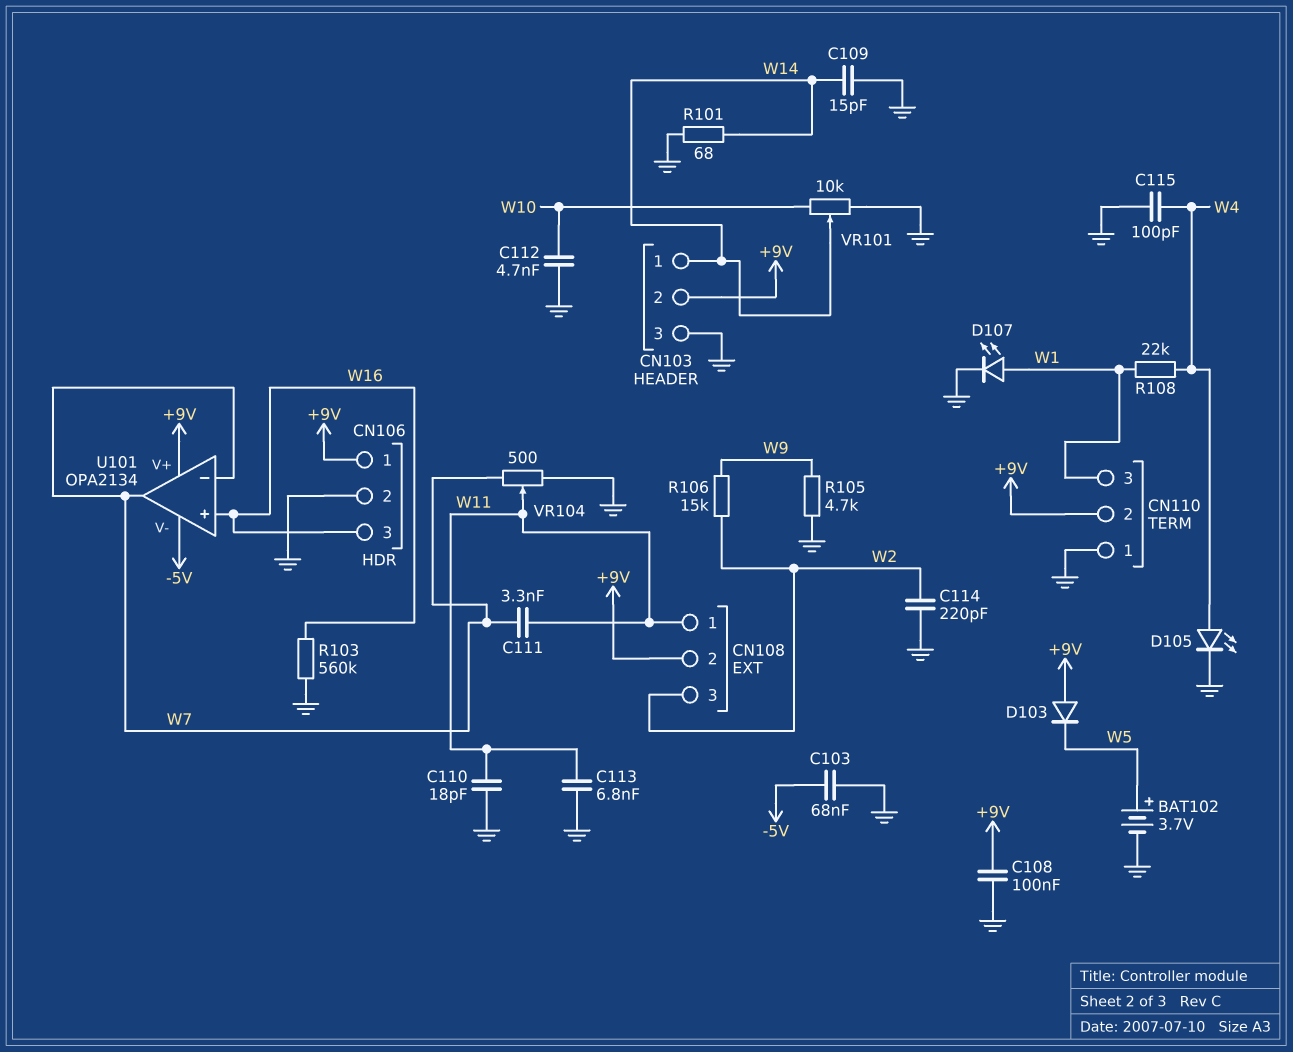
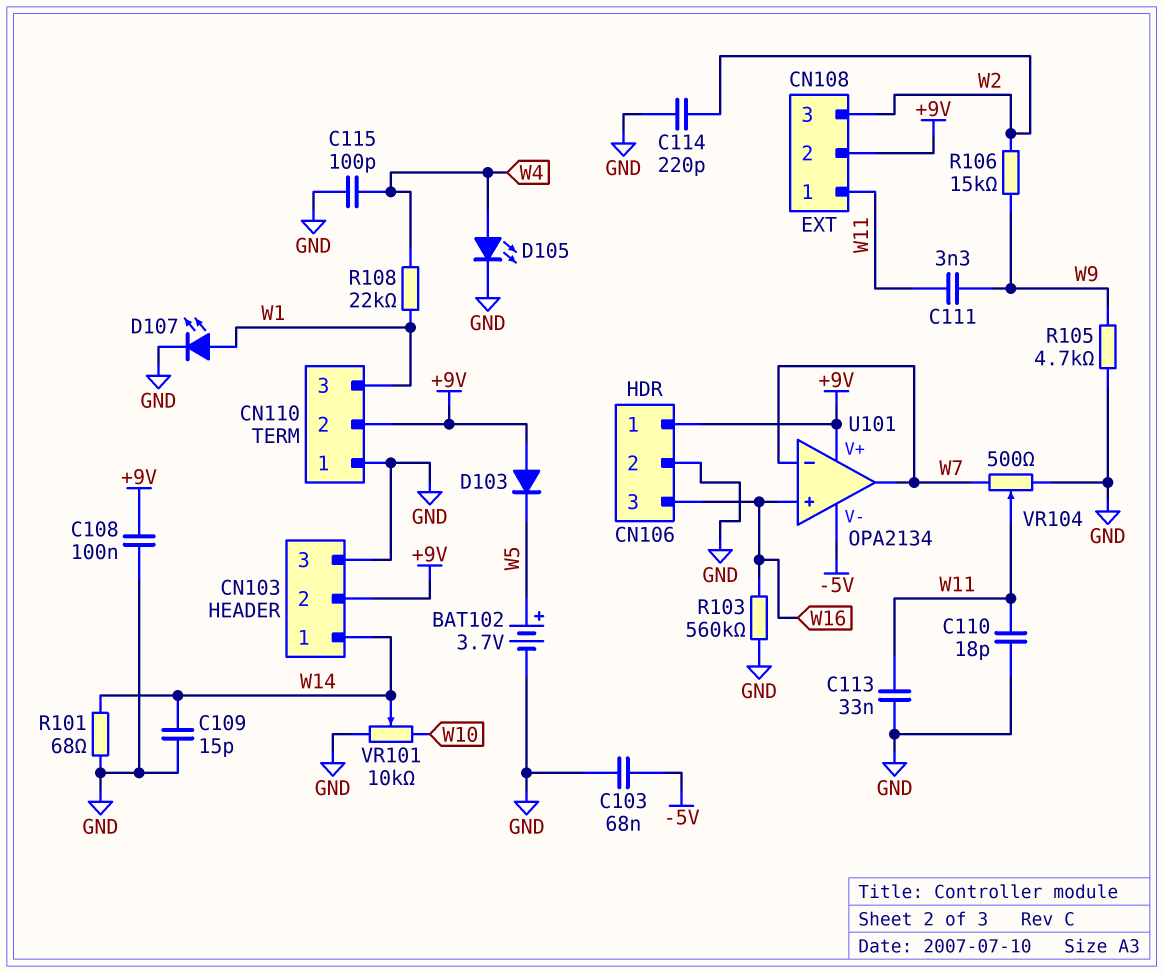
C111: 3.3nF (W7, W11) -> 3.3nF (W9, W11)
C112: 4.7nF (GND, W10) -> none
C113: 6.8nF (GND, W11) -> 33nF (GND, W11)

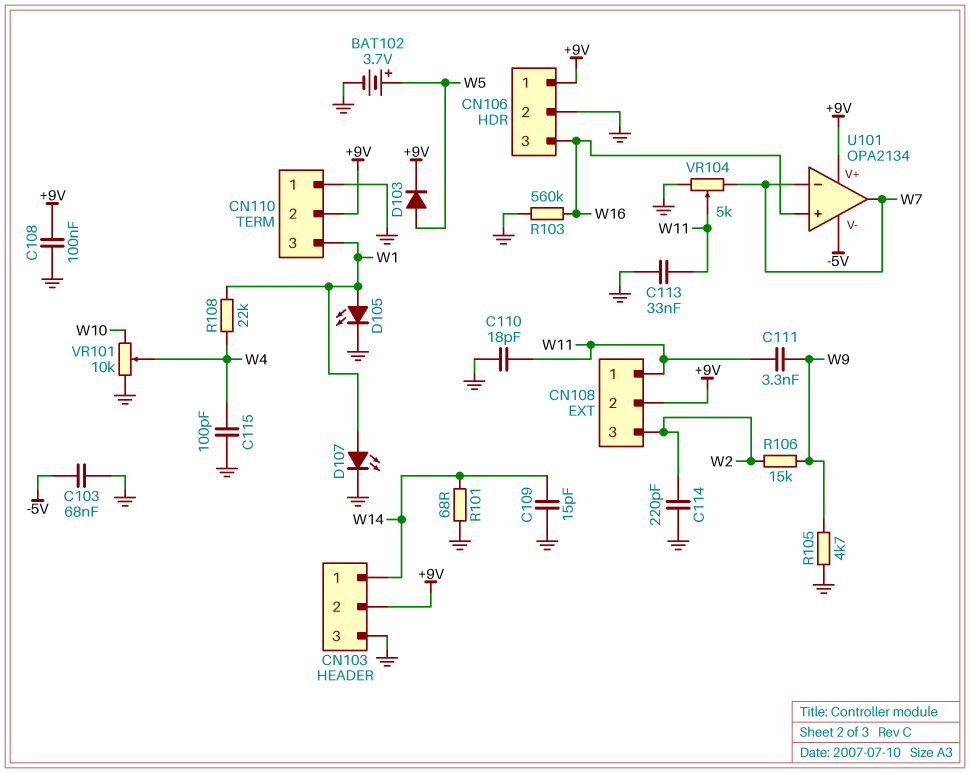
D103: diode (A +9V, K W5) -> diode (A W5, K +9V)
D105: LED (A W4, K GND) -> LED (A W1, K GND)
VR101: 10k (GND, W10, wiper W14) -> 10k (GND, W10, wiper W4)
VR104: 500 (GND, W7, wiper W11) -> 5k (GND, W7, wiper W11)

